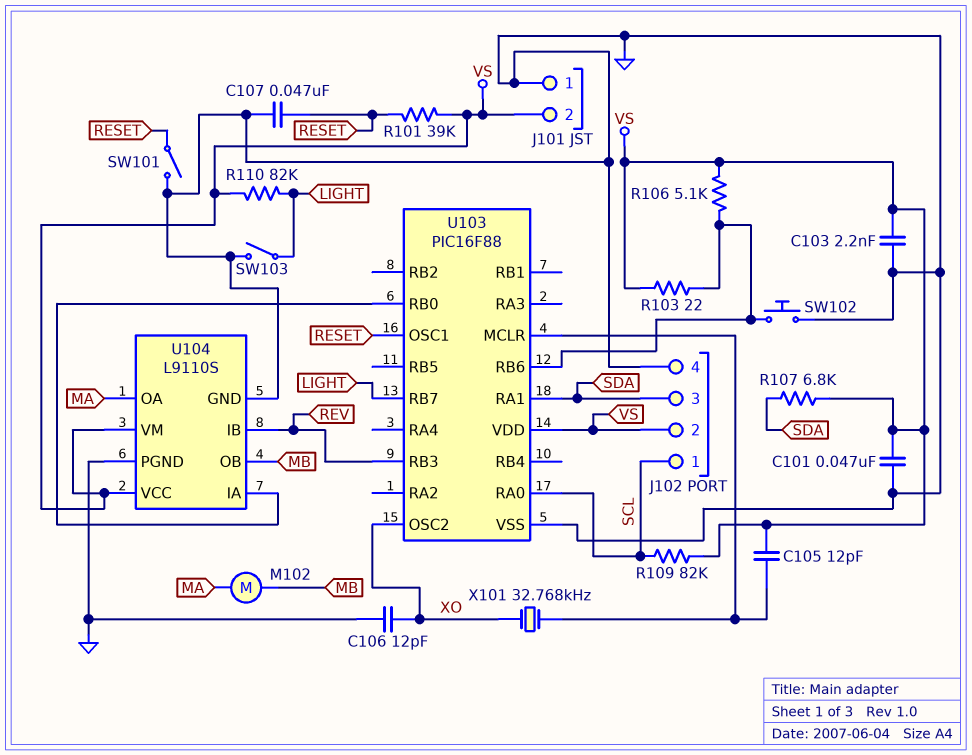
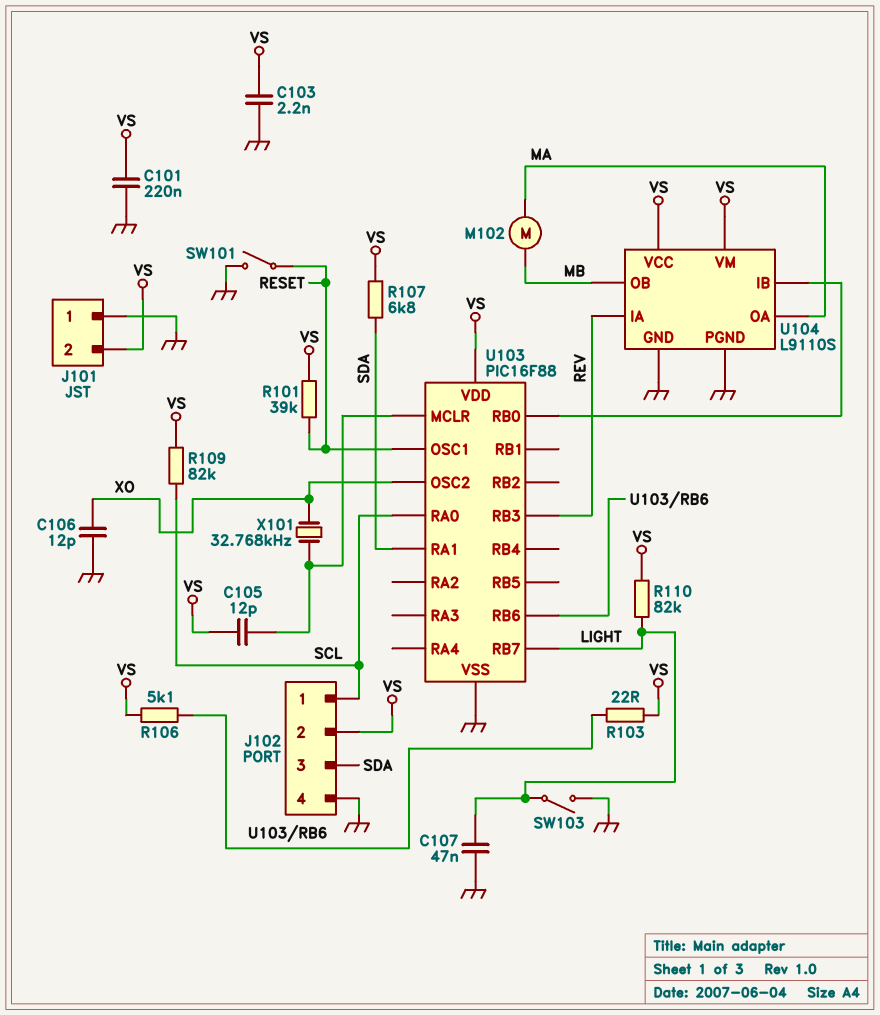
C101: 47nF (GND, VS) -> 220nF (GND, VS)
C107: 47nF (GND, RESET) -> 47nF (GND, LIGHT)
SW102: button (GND, U103/RB6) -> none
U104 pin IA: U103/RB0 -> REV
U104 pin IB: REV -> U103/RB0

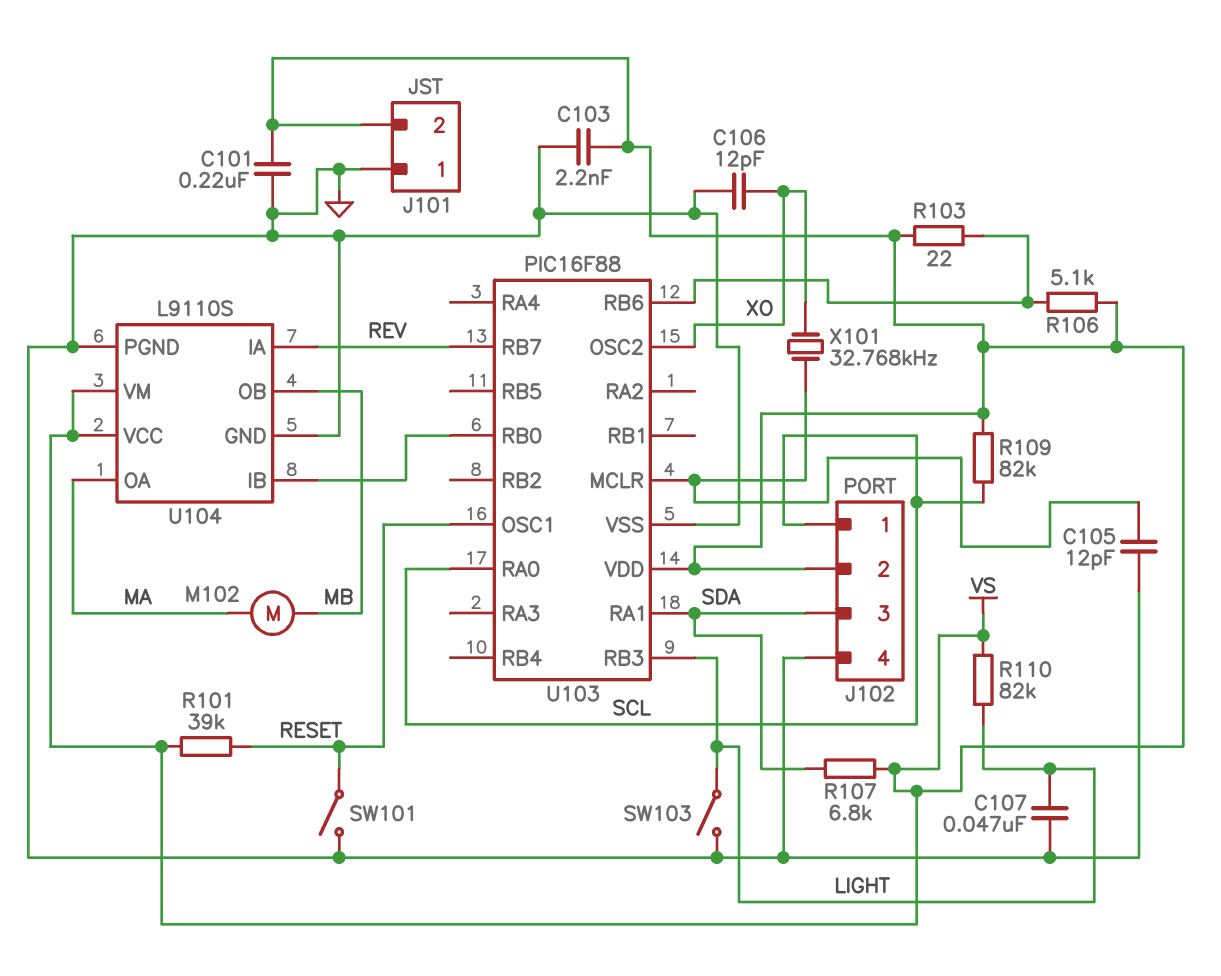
C105: 12pF (U103/MCLR, VS) -> 12pF (GND, U103/MCLR)
U103 pin RB3: REV -> LIGHT
U103 pin RB7: LIGHT -> REV

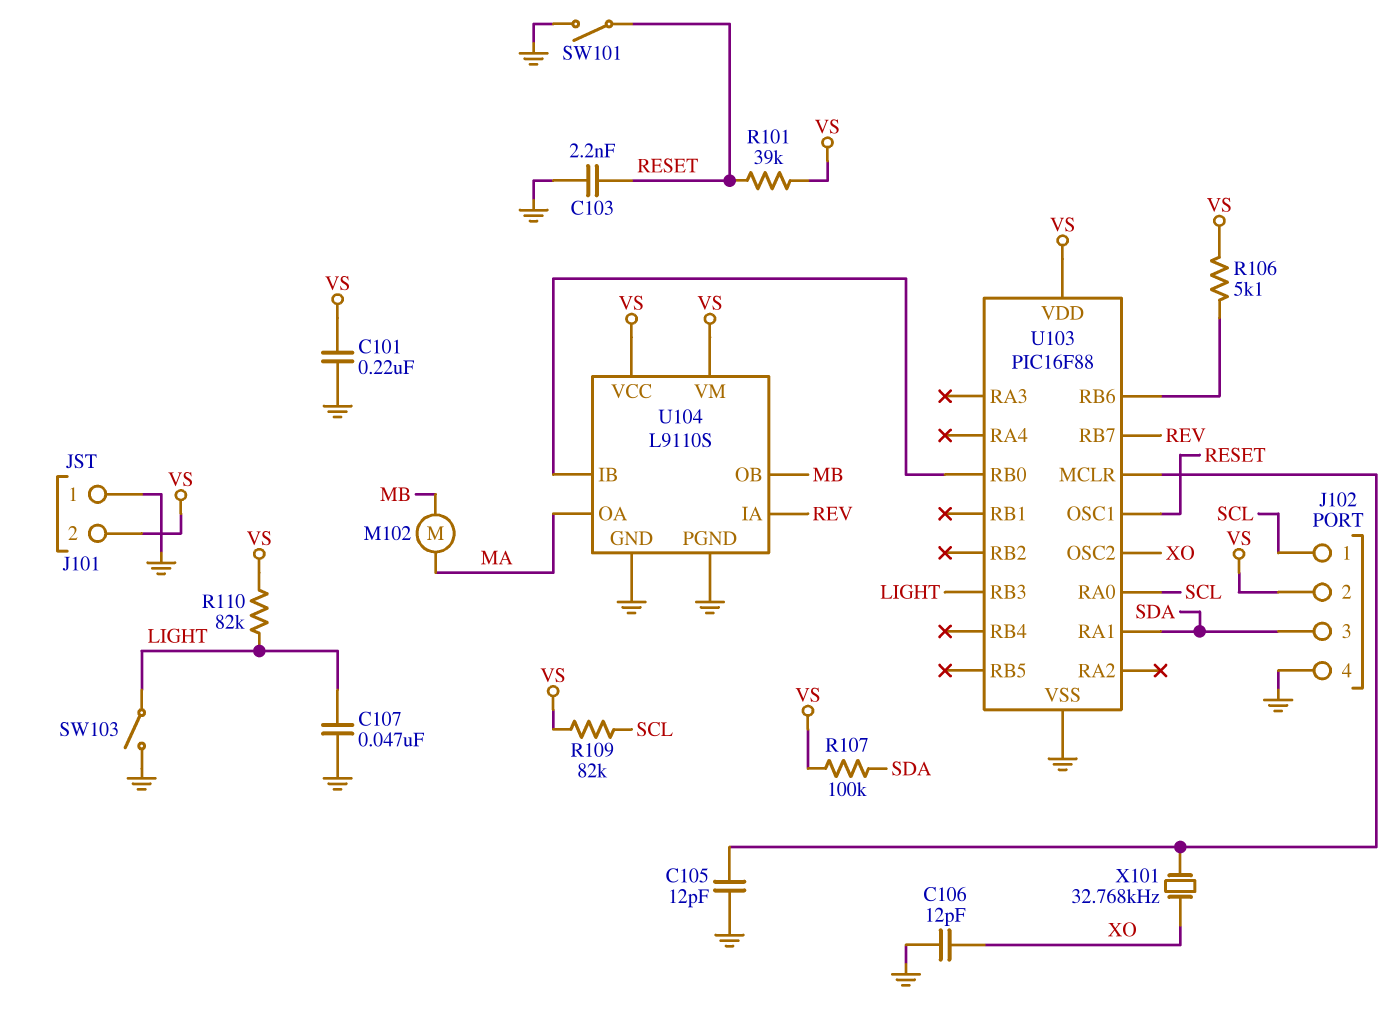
C103: 2.2nF (GND, VS) -> 2.2nF (GND, RESET)
R103: 22 (U103/RB6, VS) -> none
R107: 6.8k (SDA, VS) -> 100k (SDA, VS)

